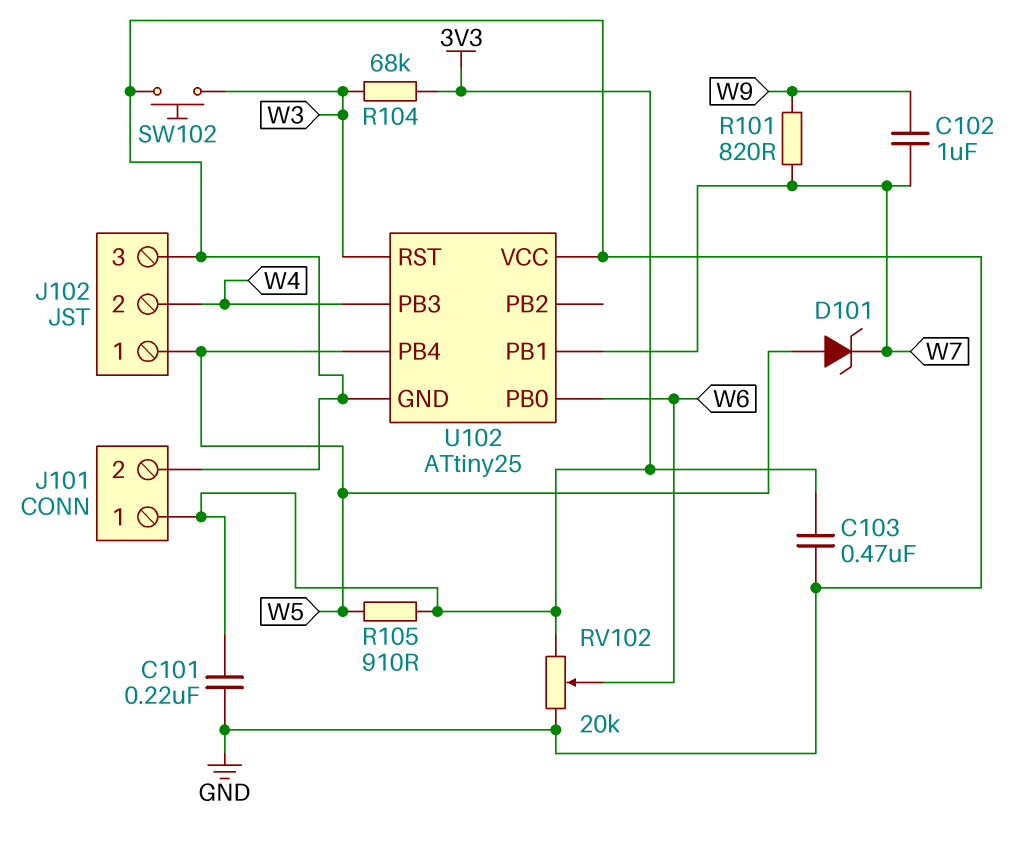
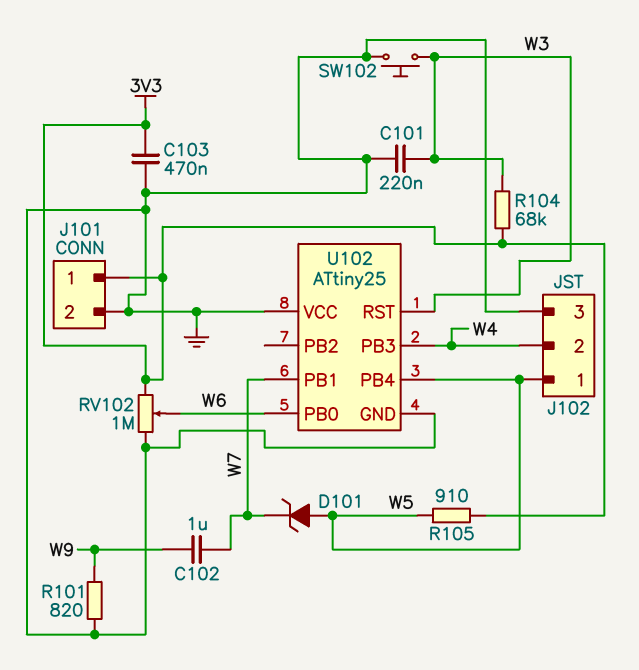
C101: 220nF (3V3, GND) -> 220nF (GND, W3)
R101: 820 (W7, W9) -> 820 (GND, W9)
RV102: 20k (3V3, GND, wiper W6) -> 1M (3V3, GND, wiper W6)

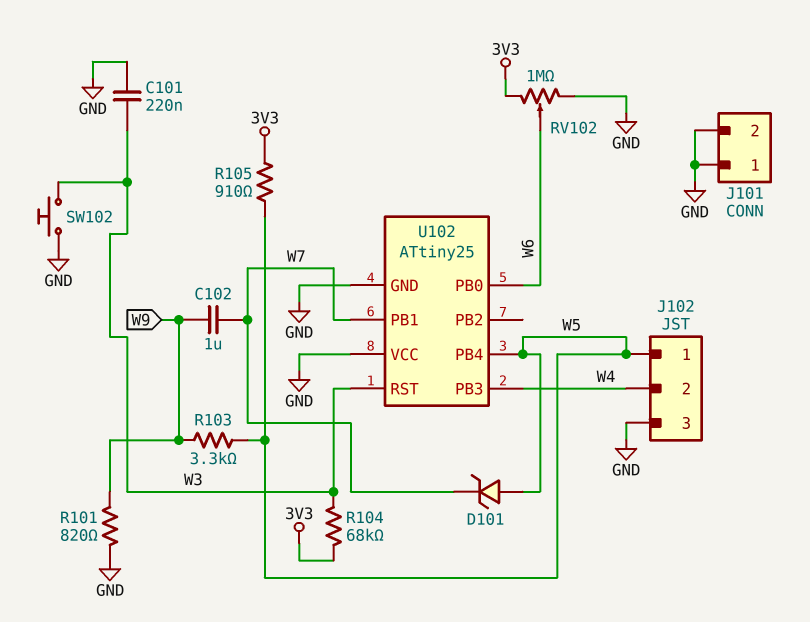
C103: 470nF (3V3, GND) -> none
J101 pin 1: 3V3 -> GND
R103: none -> 3.3k (W5, W9)

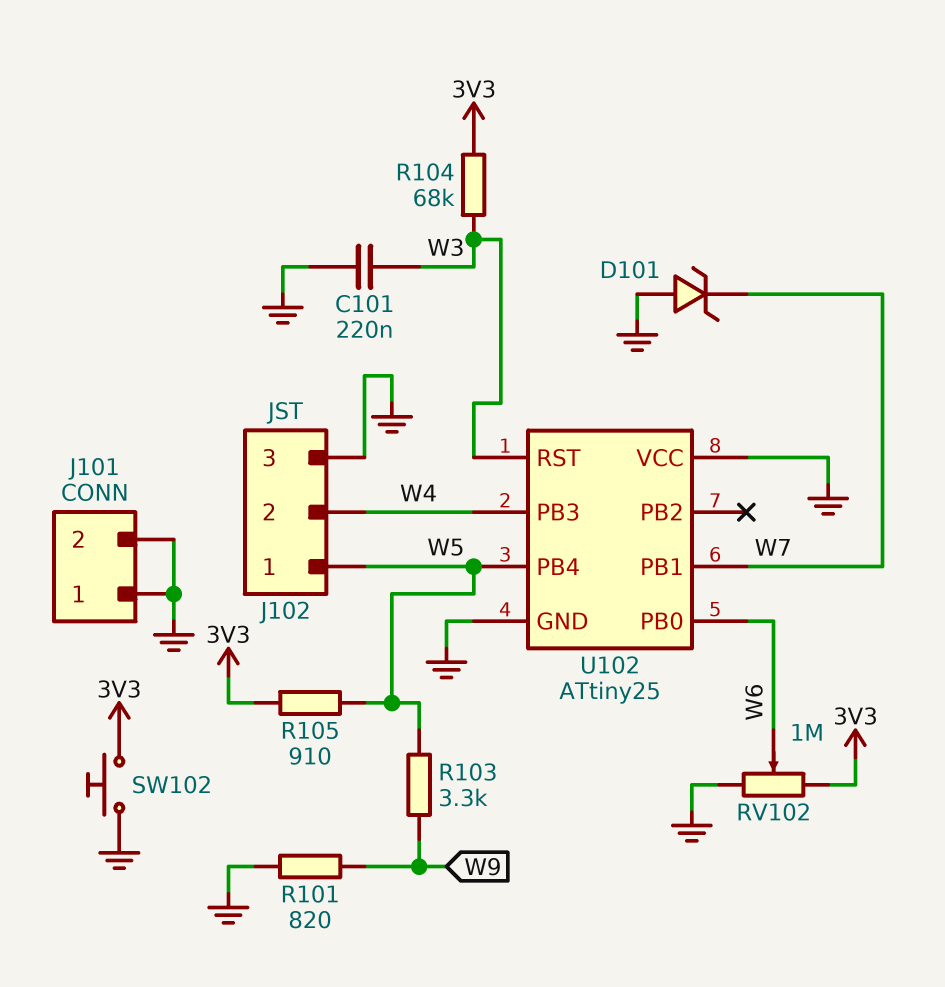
C102: 1uF (W7, W9) -> none
D101: zener (A W5, K W7) -> zener (A GND, K W7)
SW102: button (GND, W3) -> button (3V3, GND)

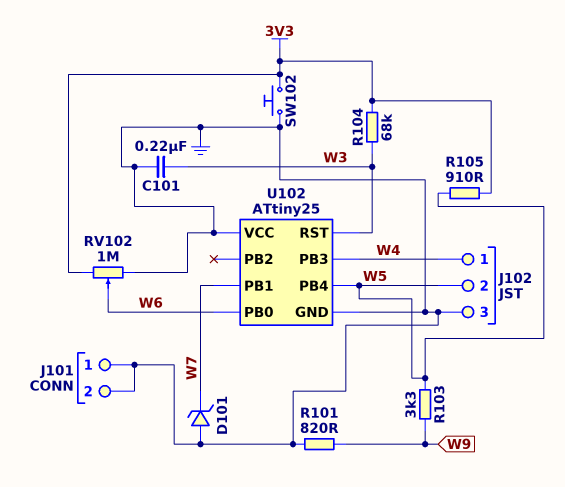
J102 pin 1: W5 -> W4
J102 pin 2: W4 -> W5

